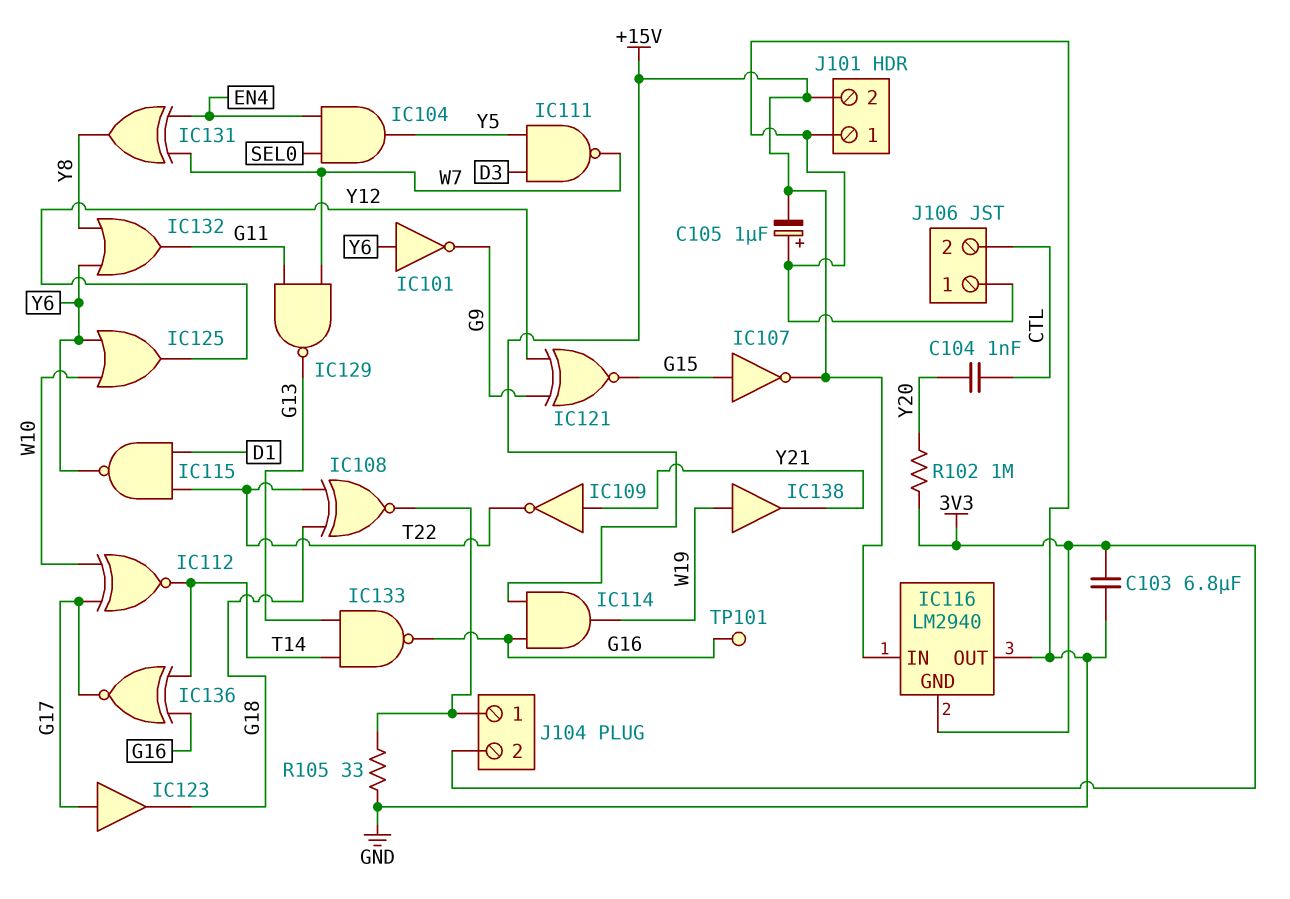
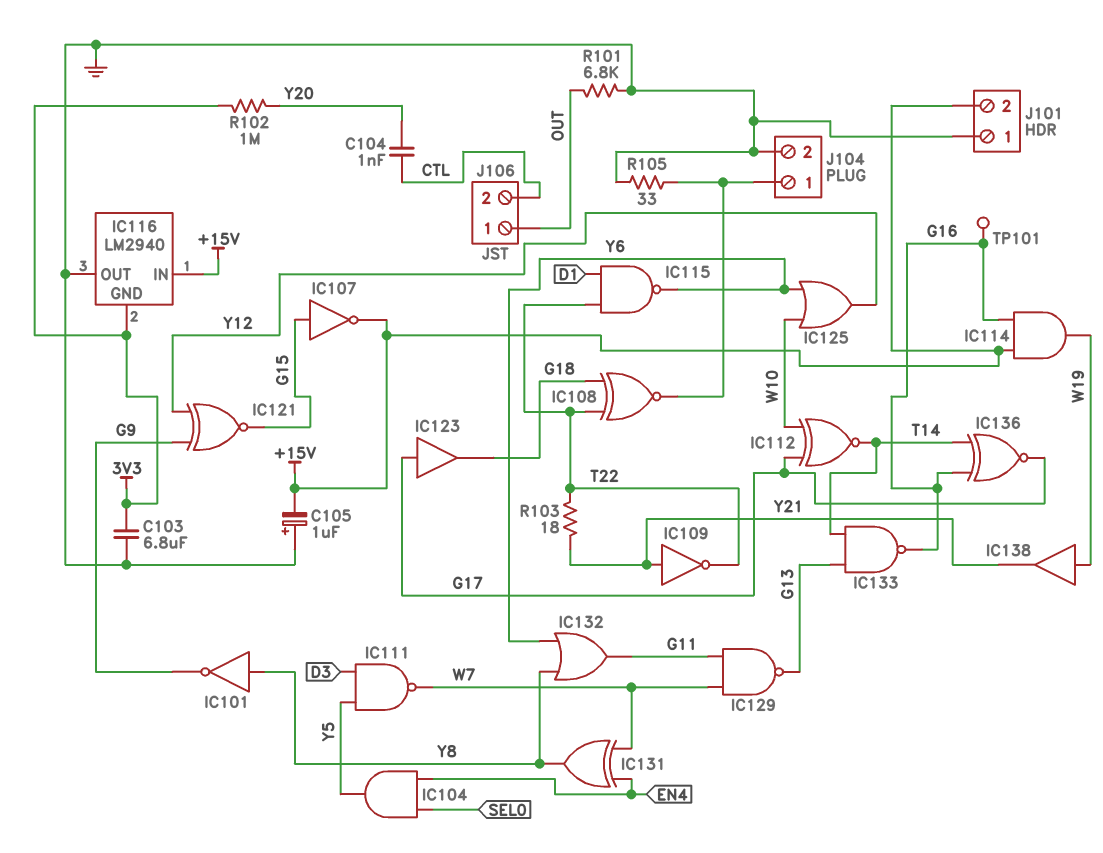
IC101: NOT (in Y6, out G9) -> NOT (in Y8, out G9)
J104 pin 2: 3V3 -> GND
J106 pin 1: GND -> OUT
R101: none -> 6.8k (GND, OUT)
R103: none -> 18 (T22, Y21)

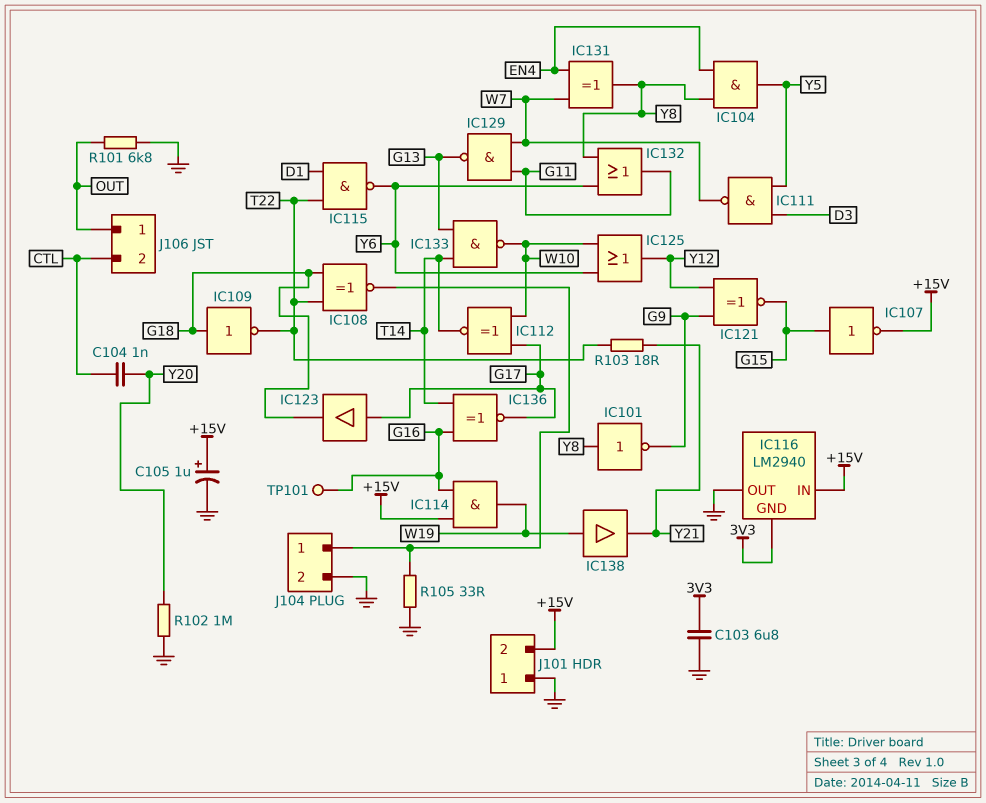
C105: 1uF (plus GND, minus +15V) -> 1uF (plus +15V, minus GND)
IC104: AND (in EN4, in SEL0, out Y5) -> AND (in EN4, in Y8, out Y5)
IC109: NOT (in Y21, out T22) -> NOT (in G18, out T22)
IC133: NAND (in G13, in T14, out G16) -> NAND (in G13, in T14, out W10)
R102: 1M (3V3, Y20) -> 1M (GND, Y20)

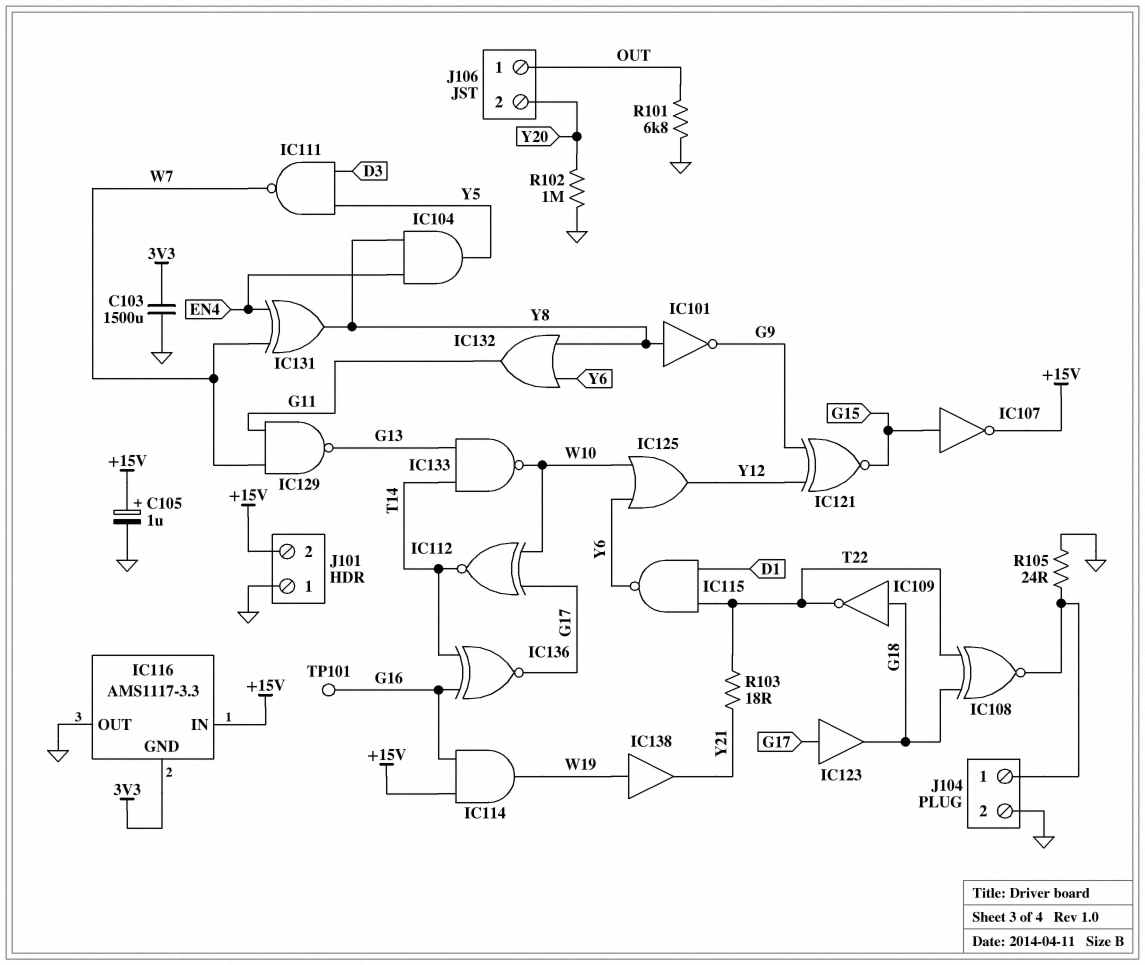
C103: 6.8uF (3V3, GND) -> 1500uF (3V3, GND)
C104: 1nF (CTL, Y20) -> none
IC116: LM2940 -> AMS1117-3.3
J106 pin 2: CTL -> Y20
R105: 33 (GND, J104/1) -> 24 (GND, J104/1)

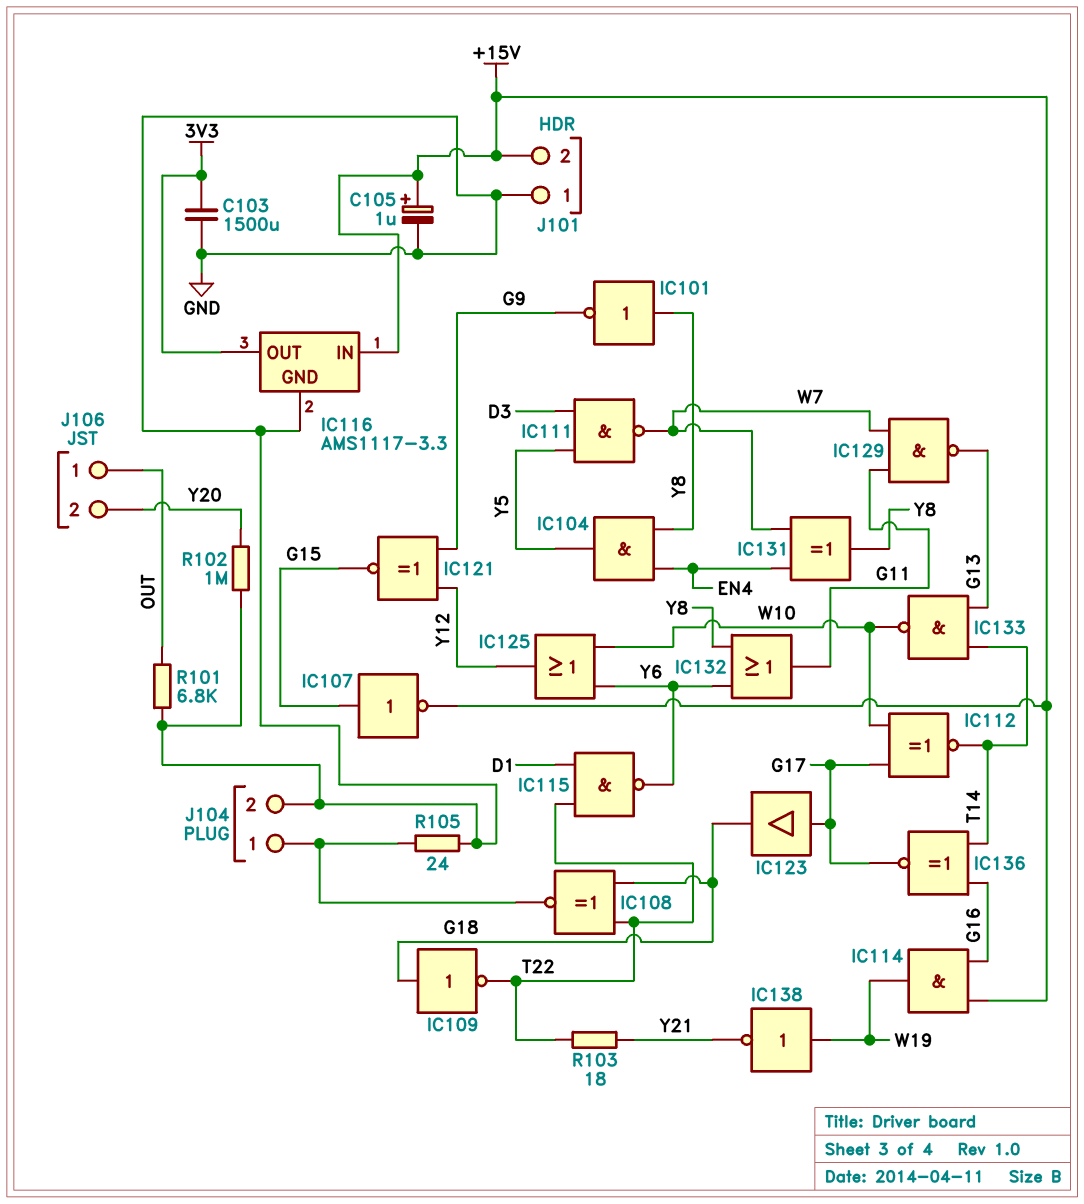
IC116 pin GND: 3V3 -> GND
IC116 pin OUT: GND -> 3V3
IC138: buffer (in W19, out Y21) -> NOT (in W19, out Y21)
TP101: test point (G16) -> none

